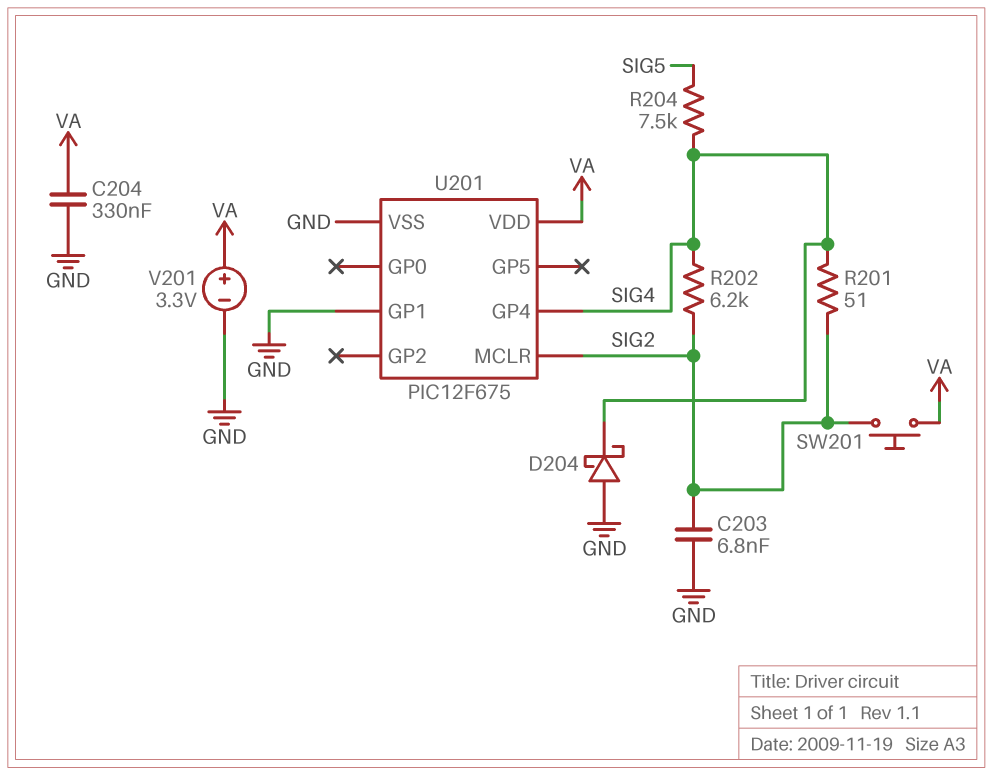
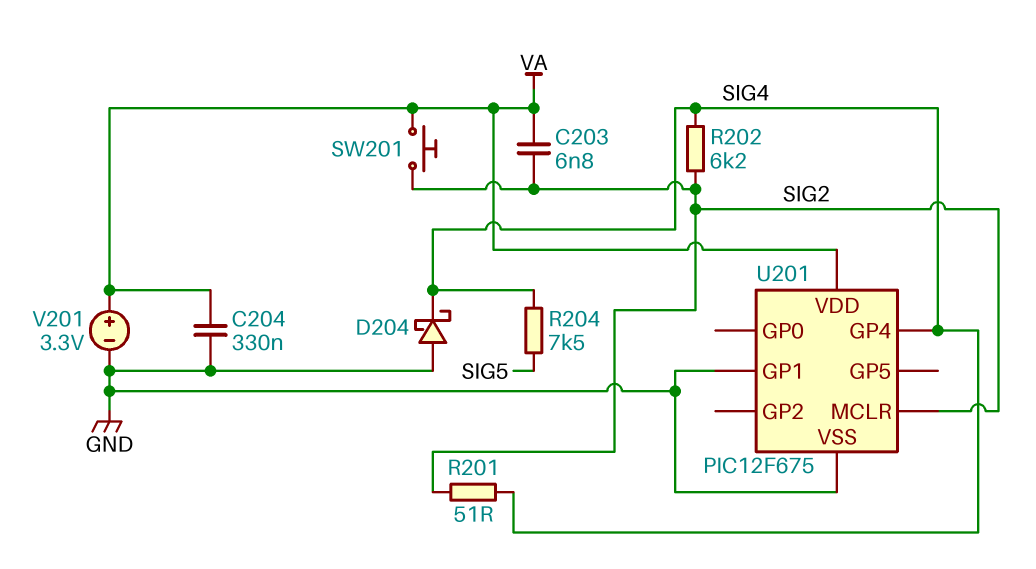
C203: 6.8nF (GND, SIG2) -> 6.8nF (SIG2, VA)

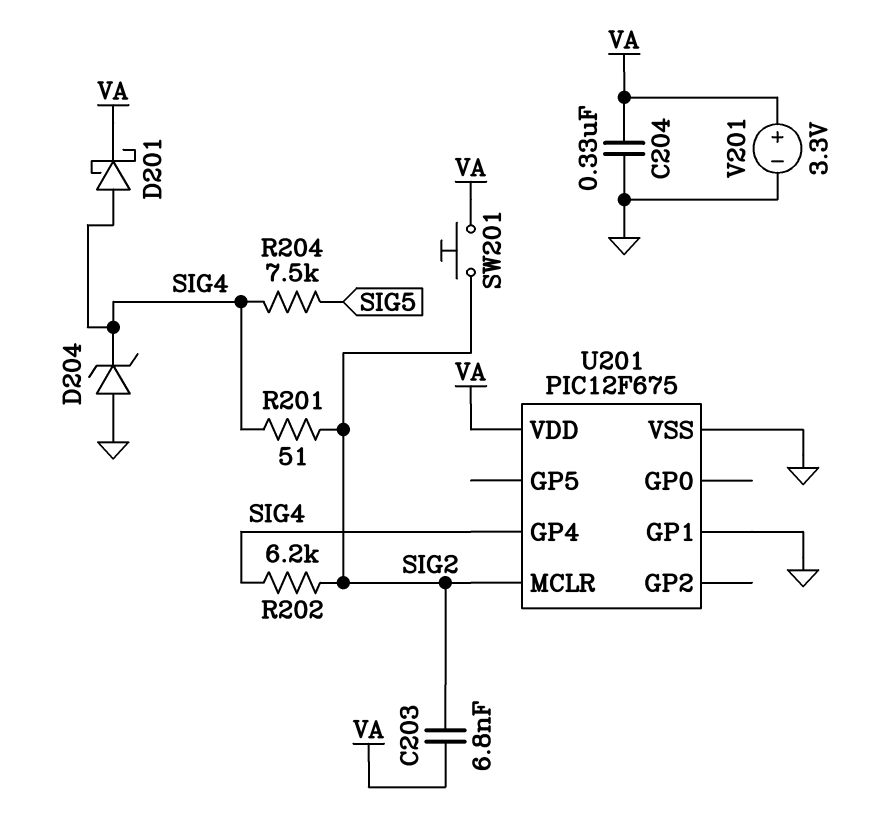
D201: none -> schottky (A SIG4, K VA)
D204: schottky (A GND, K SIG4) -> zener (A GND, K SIG4)

